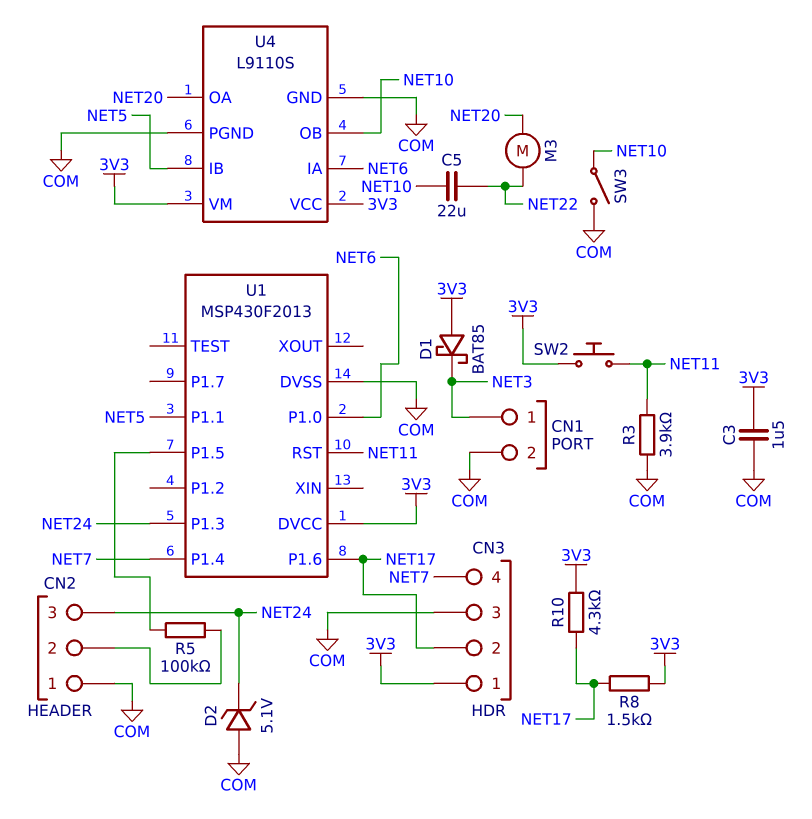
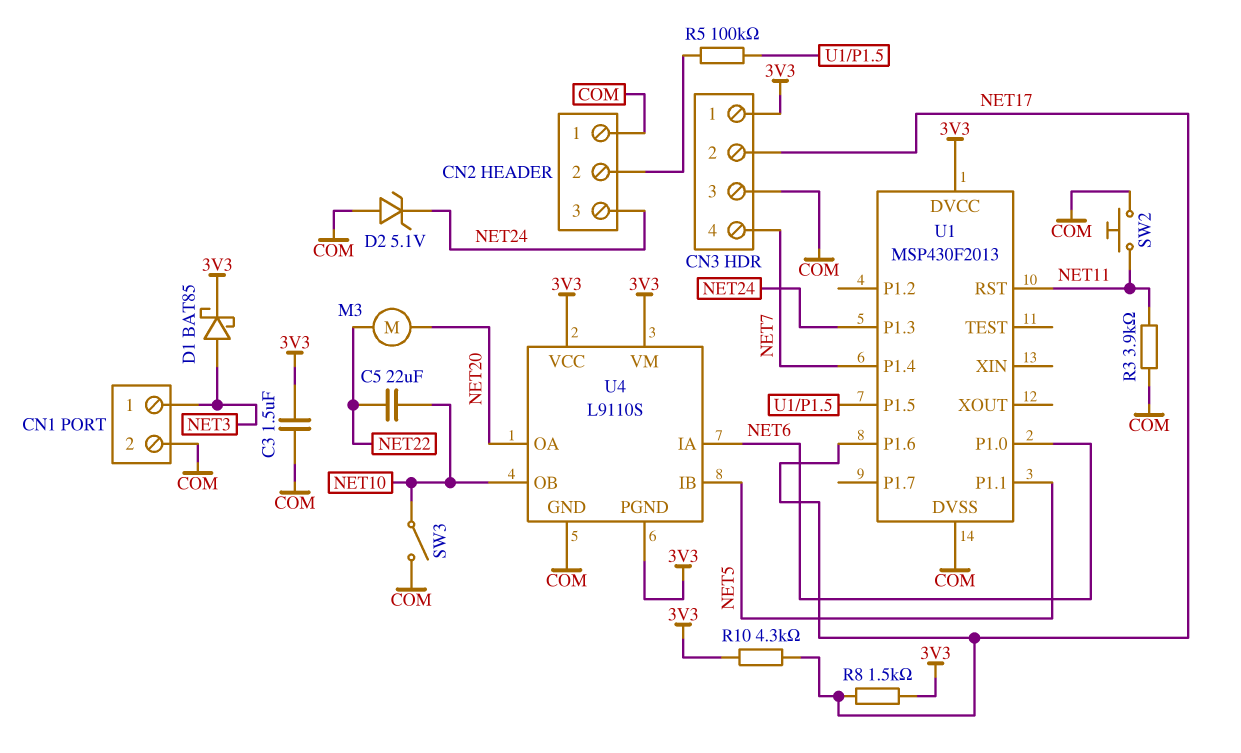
D1: schottky BAT85 (A 3V3, K NET3) -> schottky BAT85 (A NET3, K 3V3)
SW2: button (3V3, NET11) -> button (COM, NET11)
U4 pin PGND: COM -> 3V3

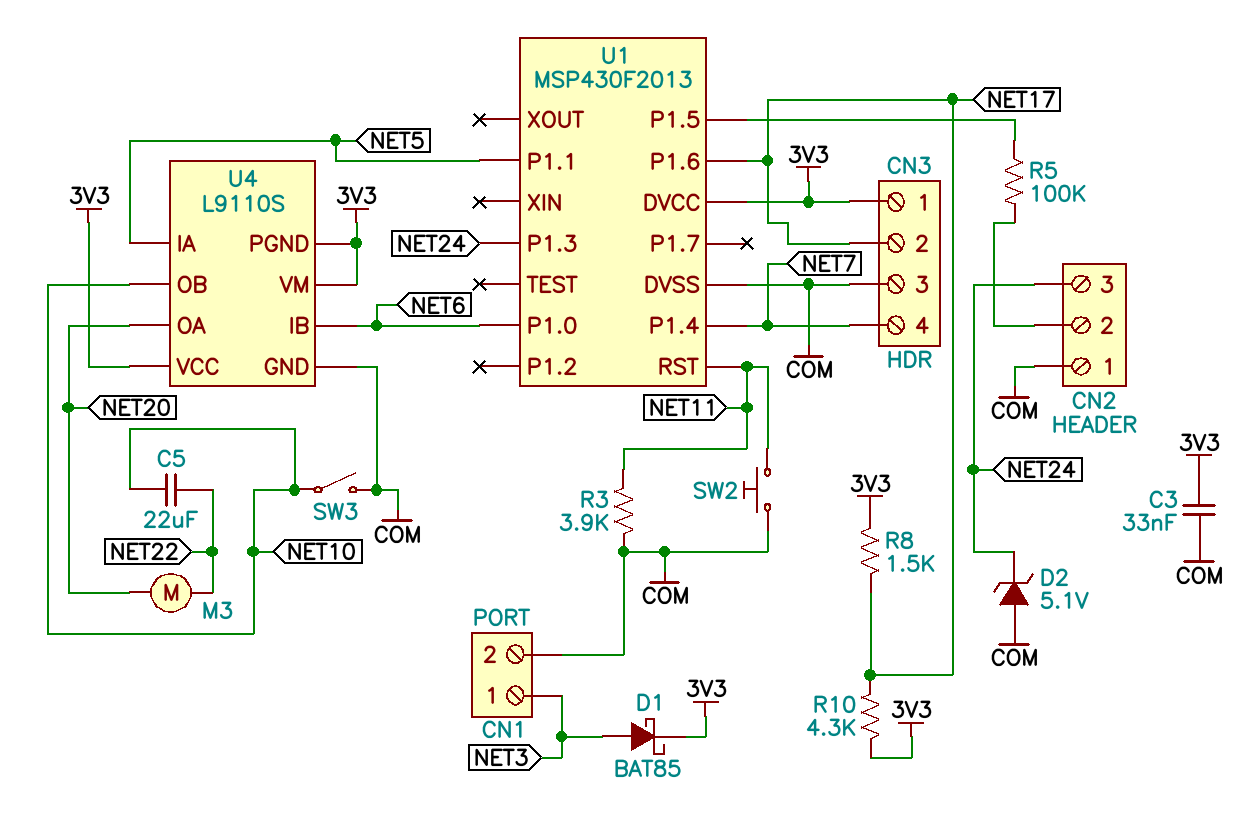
C3: 1.5uF (3V3, COM) -> 33nF (3V3, COM)
U4 pin IA: NET6 -> NET5
U4 pin IB: NET5 -> NET6

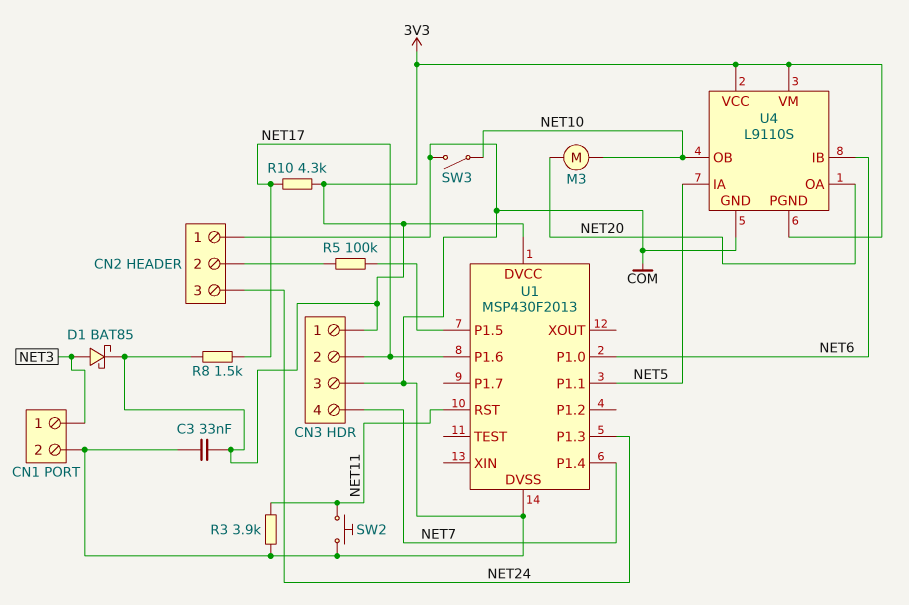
C5: 22uF (NET10, NET22) -> none
D2: zener 5.1V (A COM, K NET24) -> none
M3: motor (NET20, NET22) -> motor (NET10, NET20)

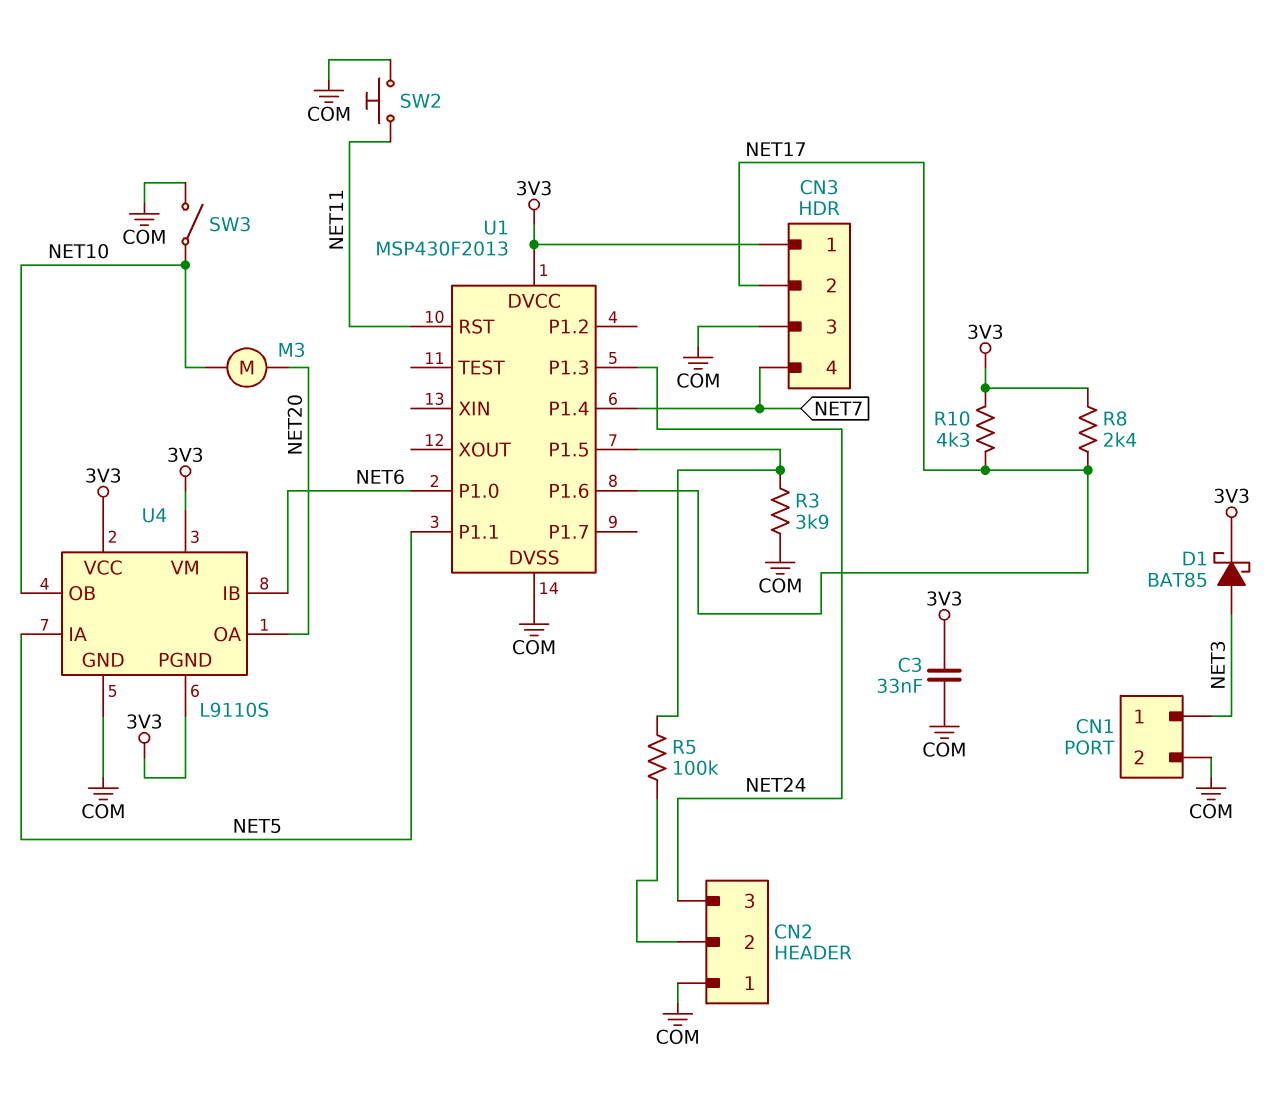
R3: 3.9k (COM, NET11) -> 3.9k (COM, U1/P1.5)
R8: 1.5k (3V3, NET17) -> 2.4k (3V3, NET17)

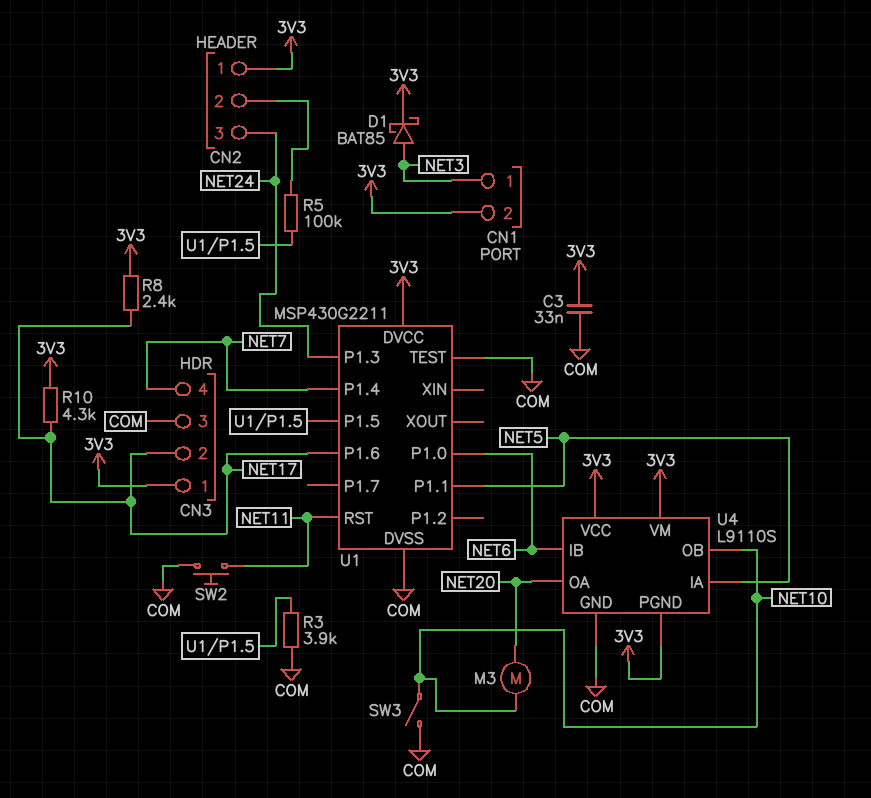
CN1 pin 2: COM -> 3V3
CN2 pin 1: COM -> 3V3
U1: MSP430F2013 -> MSP430G2211
U1 pin TEST: none -> COM

